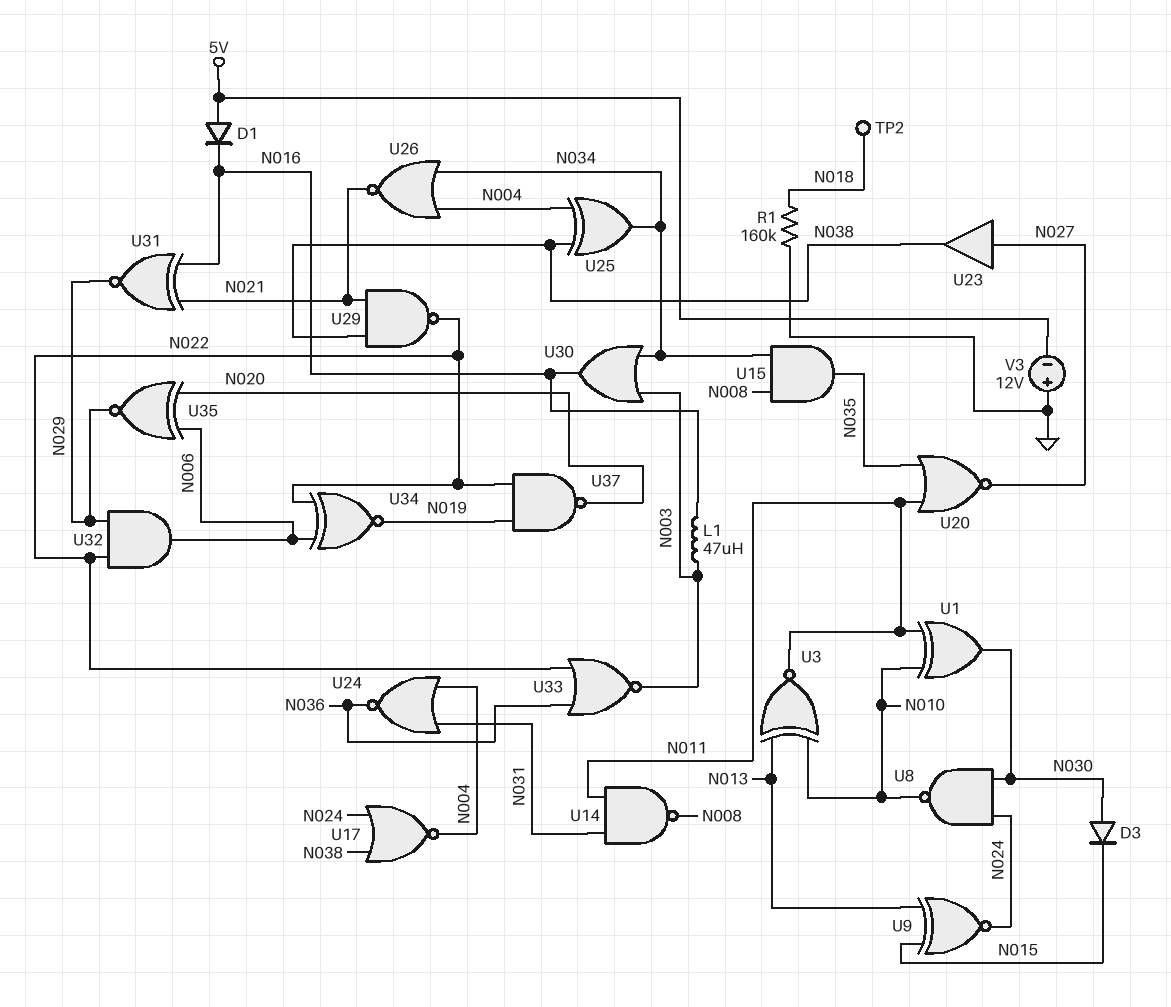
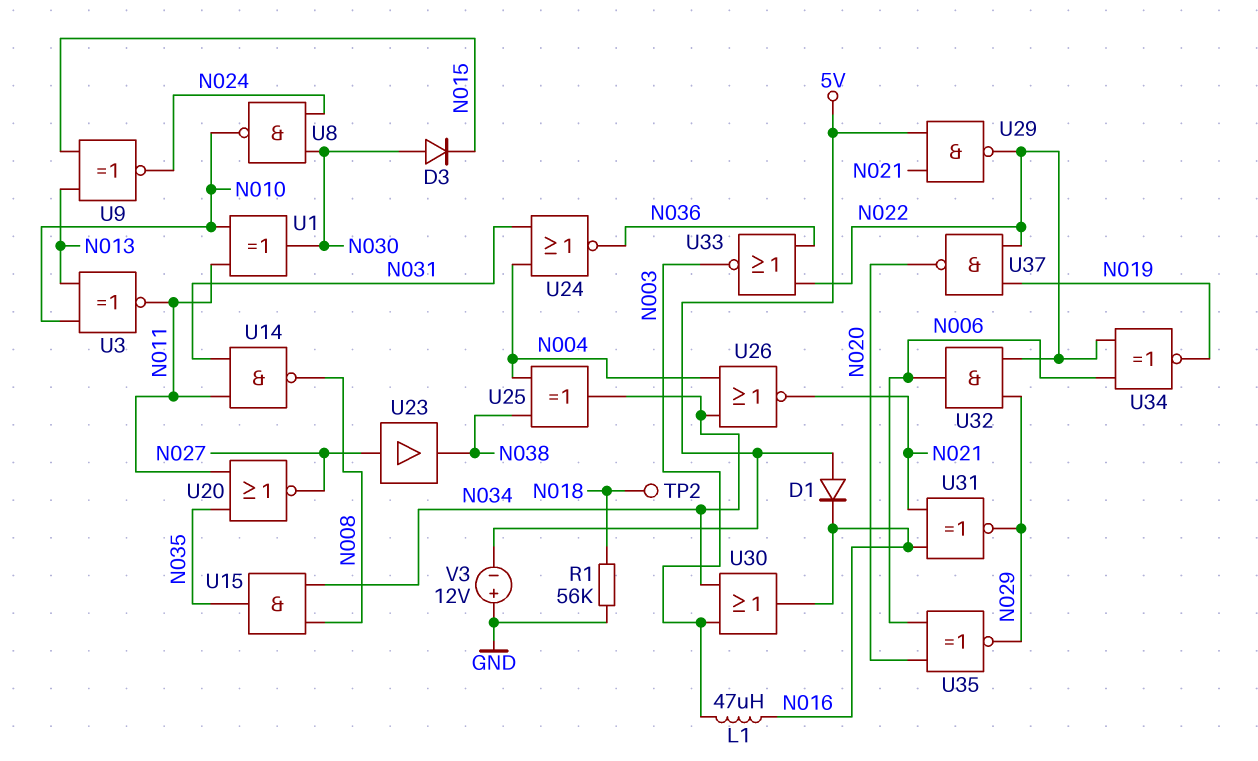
R1: 160k (GND, N018) -> 56k (GND, N018)
U17: NOR (in N024, in N038, out N004) -> none
U29: NAND (in N021, in N038, out N022) -> NAND (in 5V, in N021, out N022)

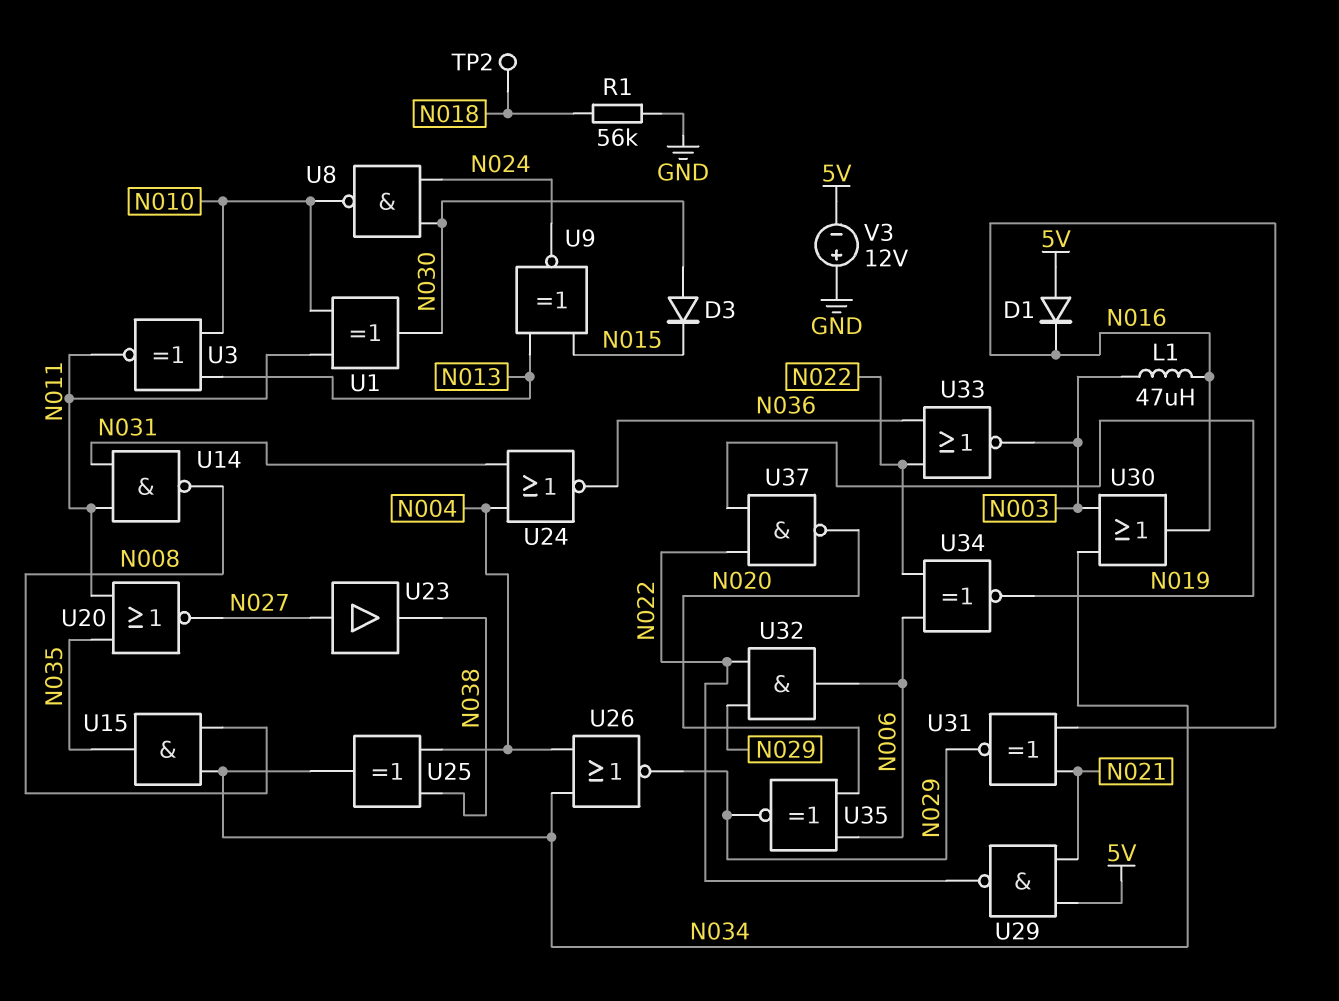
U26: NOR (in N004, in N034, out N021) -> NOR (in N004, in N034, out N029)

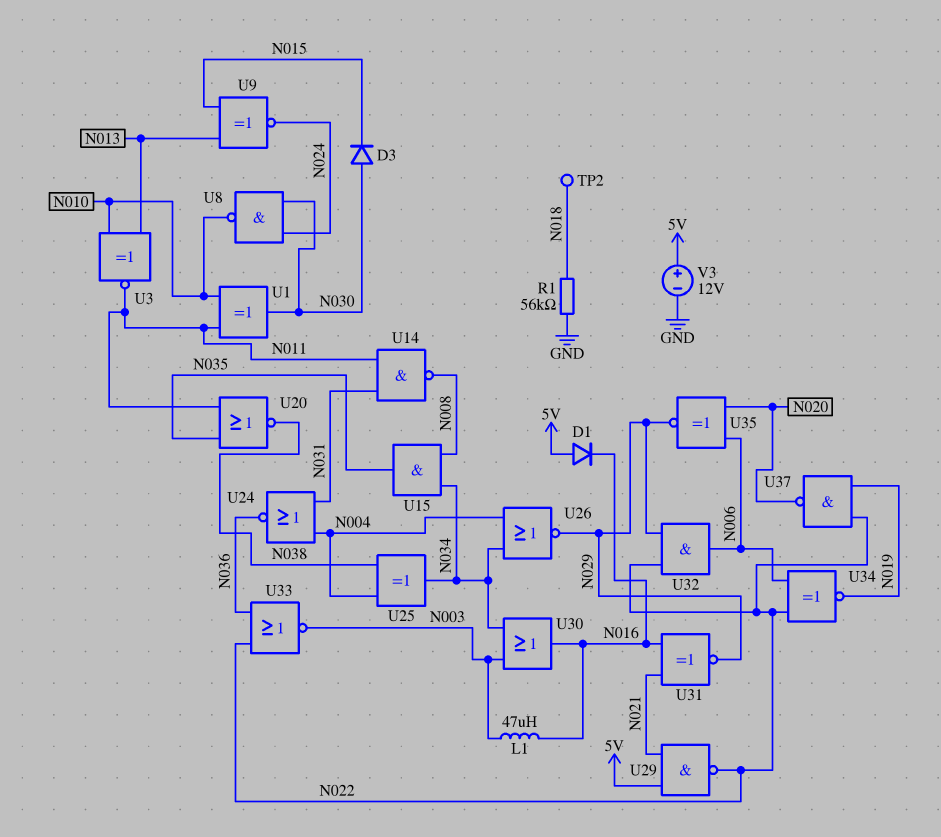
U20: NOR (in N011, in N035, out N027) -> NOR (in N011, in N035, out N038)
U23: buffer (in N027, out N038) -> none
V3: 12V (plus GND, minus 5V) -> 12V (plus 5V, minus GND)

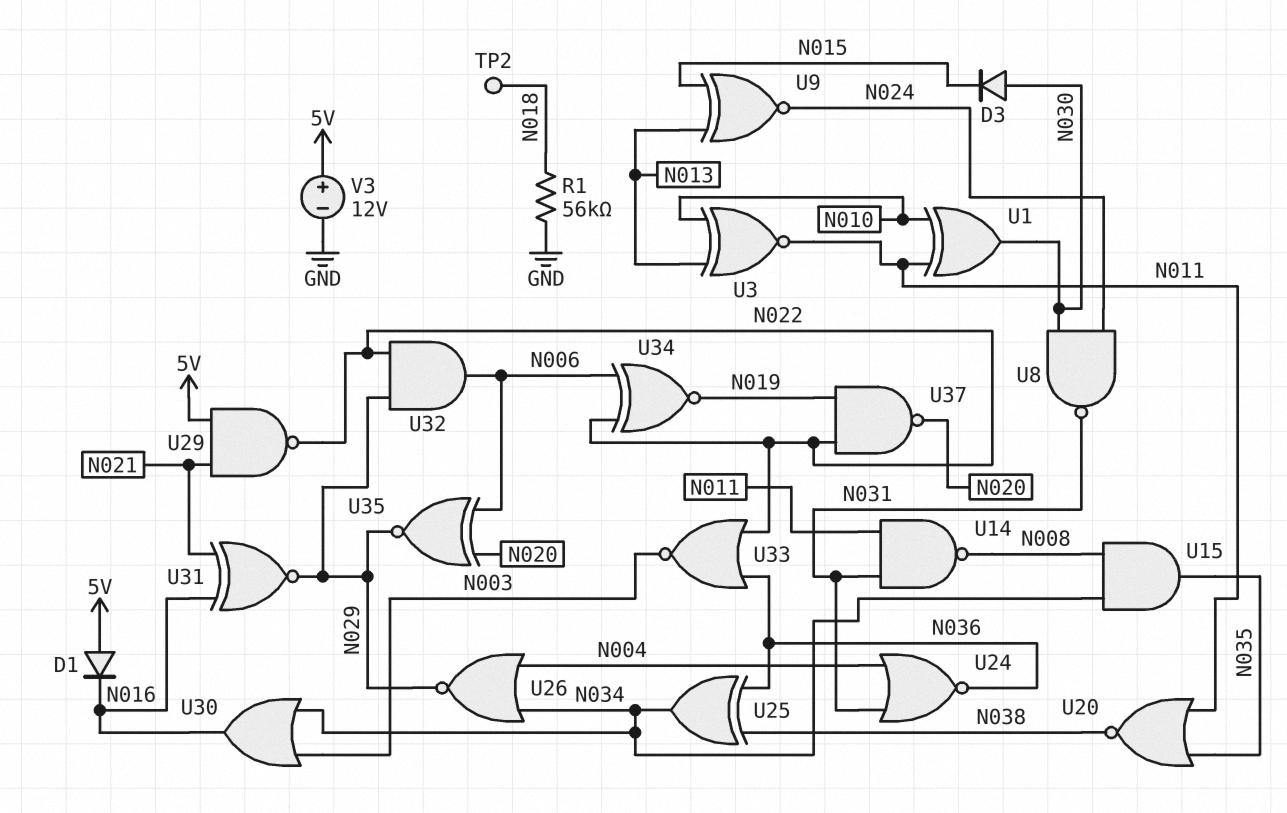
L1: 47uH (N003, N016) -> none
U8: NAND (in N024, in N030, out N010) -> NAND (in N024, in N030, out N031)
U25: XOR (in N004, in N038, out N034) -> XOR (in N036, in N038, out N034)

